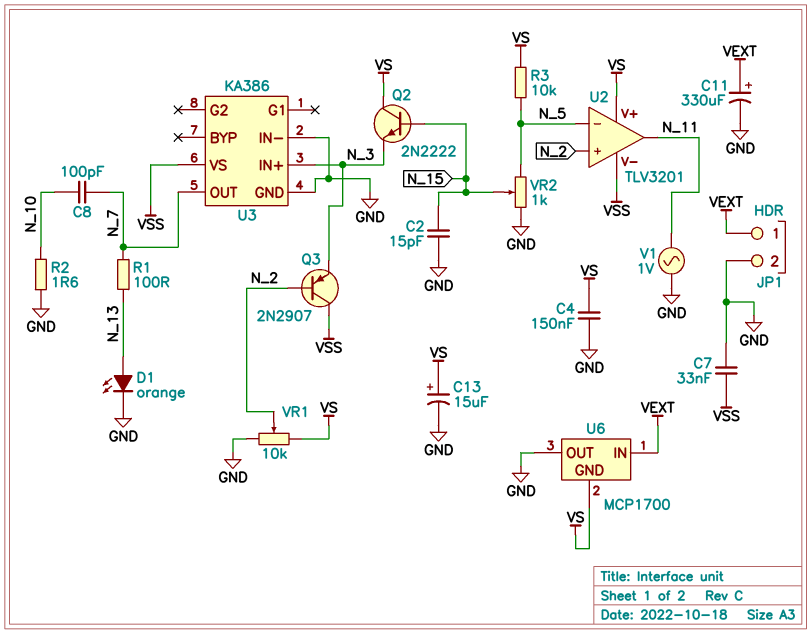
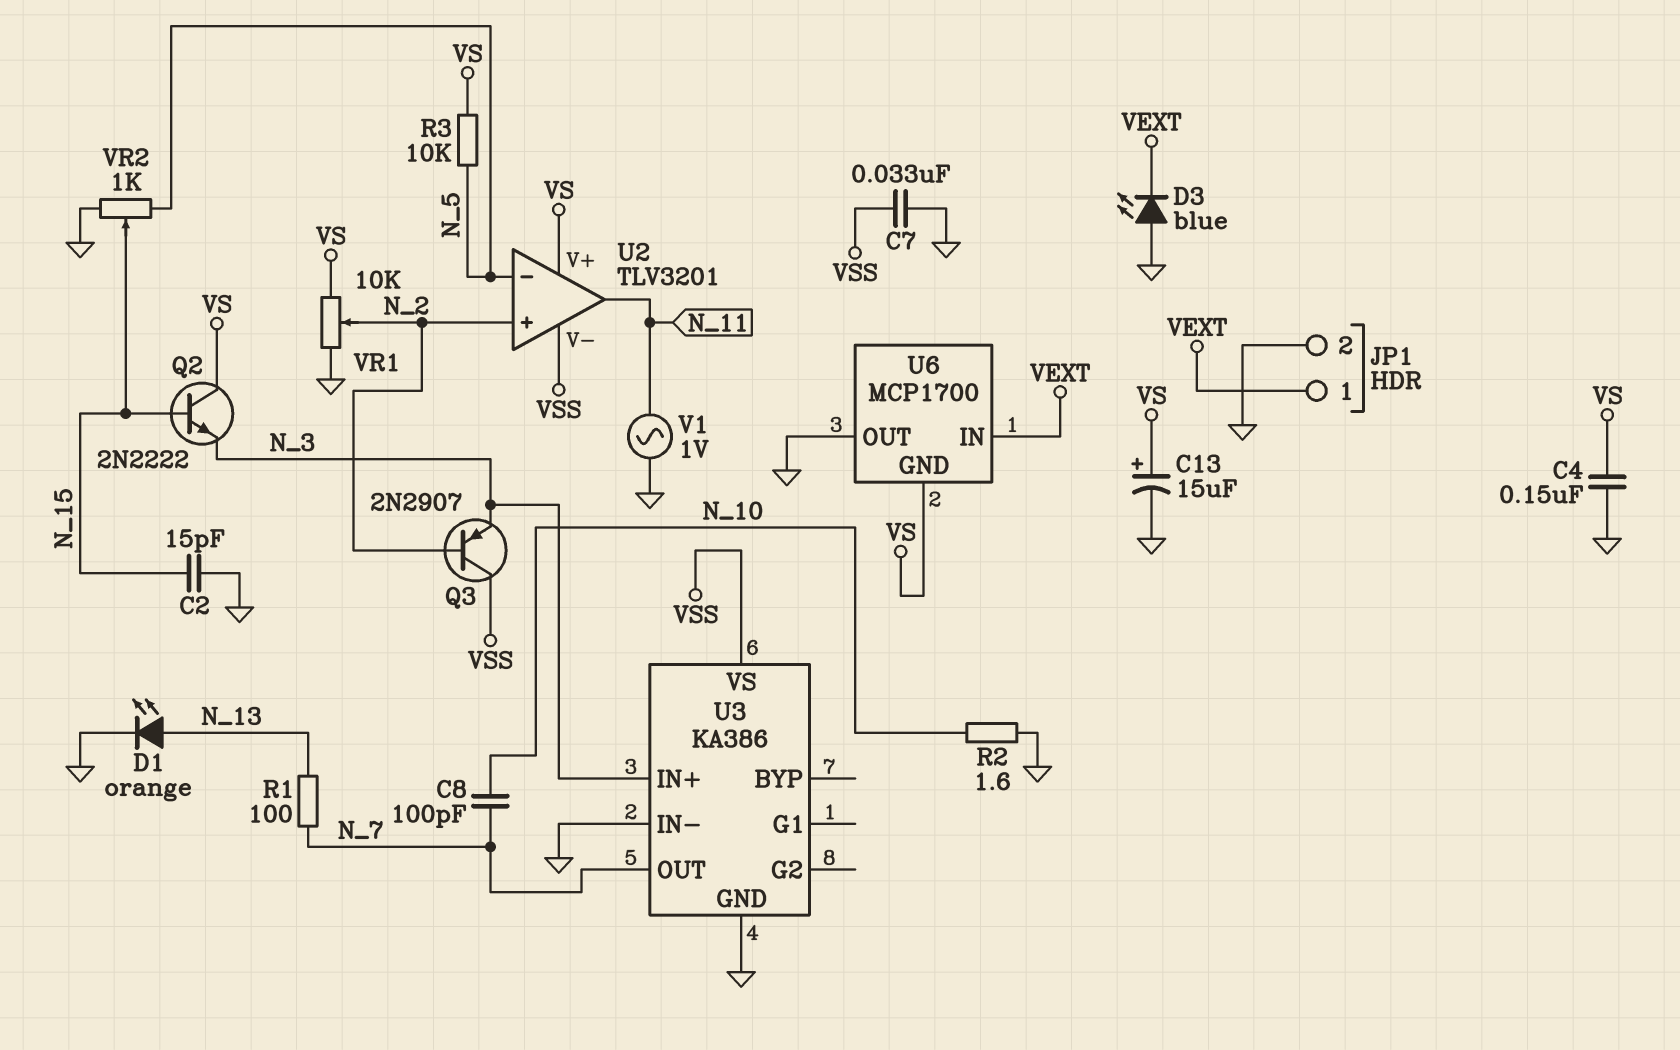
C11: 330uF (plus VEXT, minus GND) -> none
D3: none -> LED blue (A GND, K VEXT)

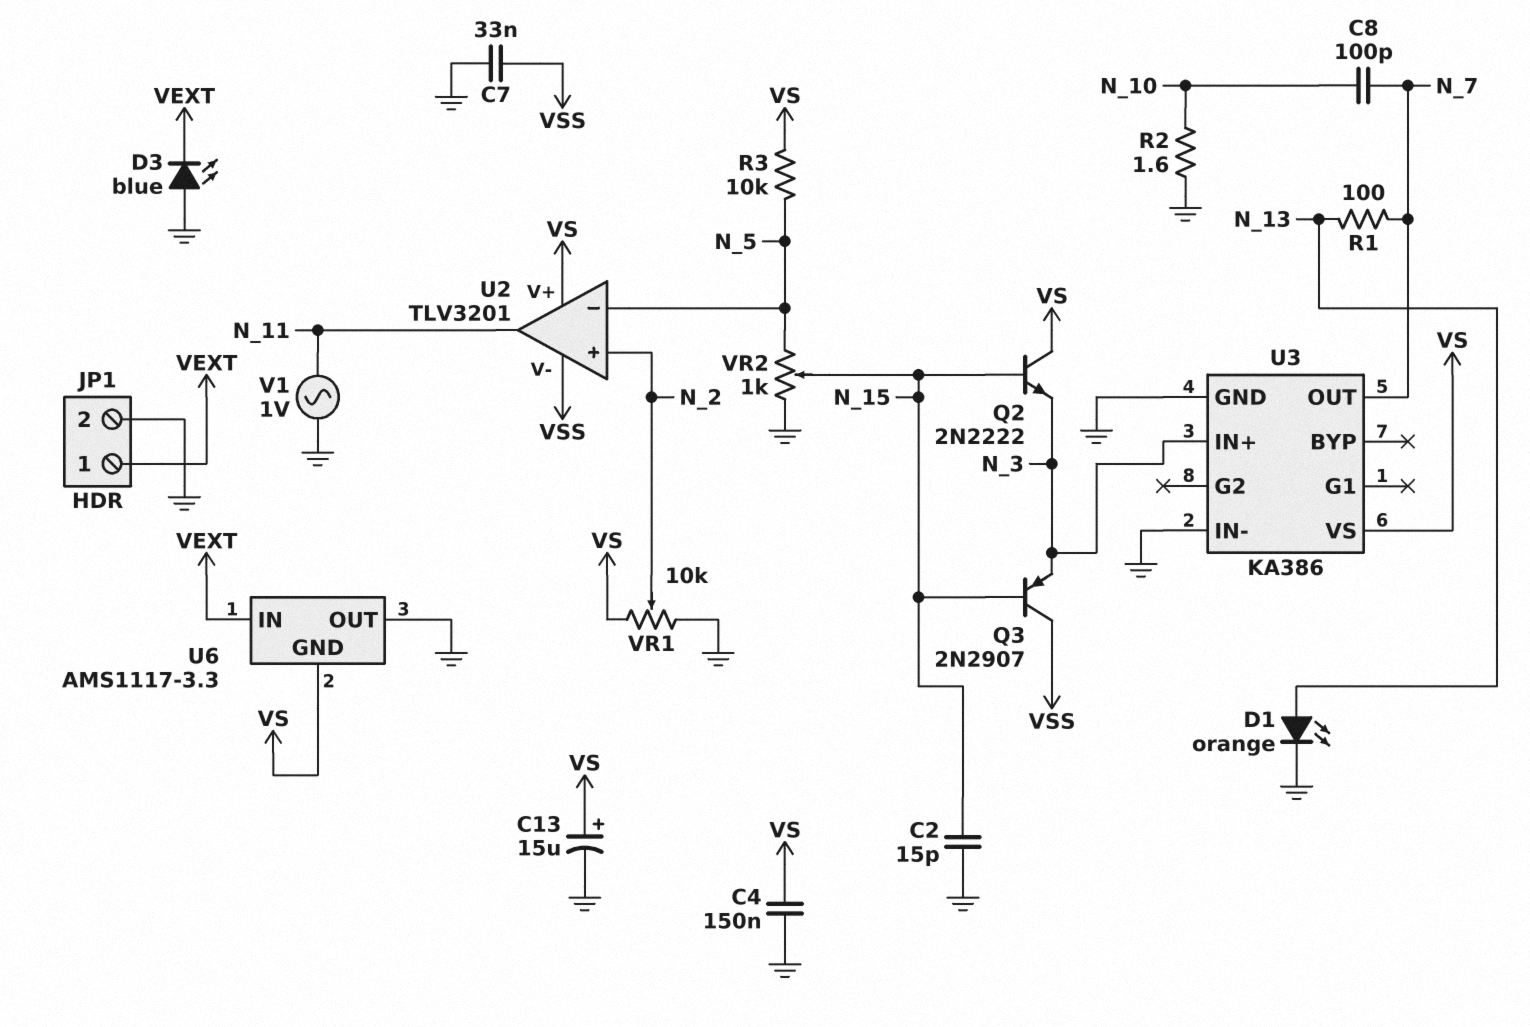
Q3: PNP 2N2907 (B N_2, C VSS, E N_3) -> PNP 2N2907 (B N_15, C VSS, E N_3)
U3 pin VS: VSS -> VS
U6: MCP1700 -> AMS1117-3.3

